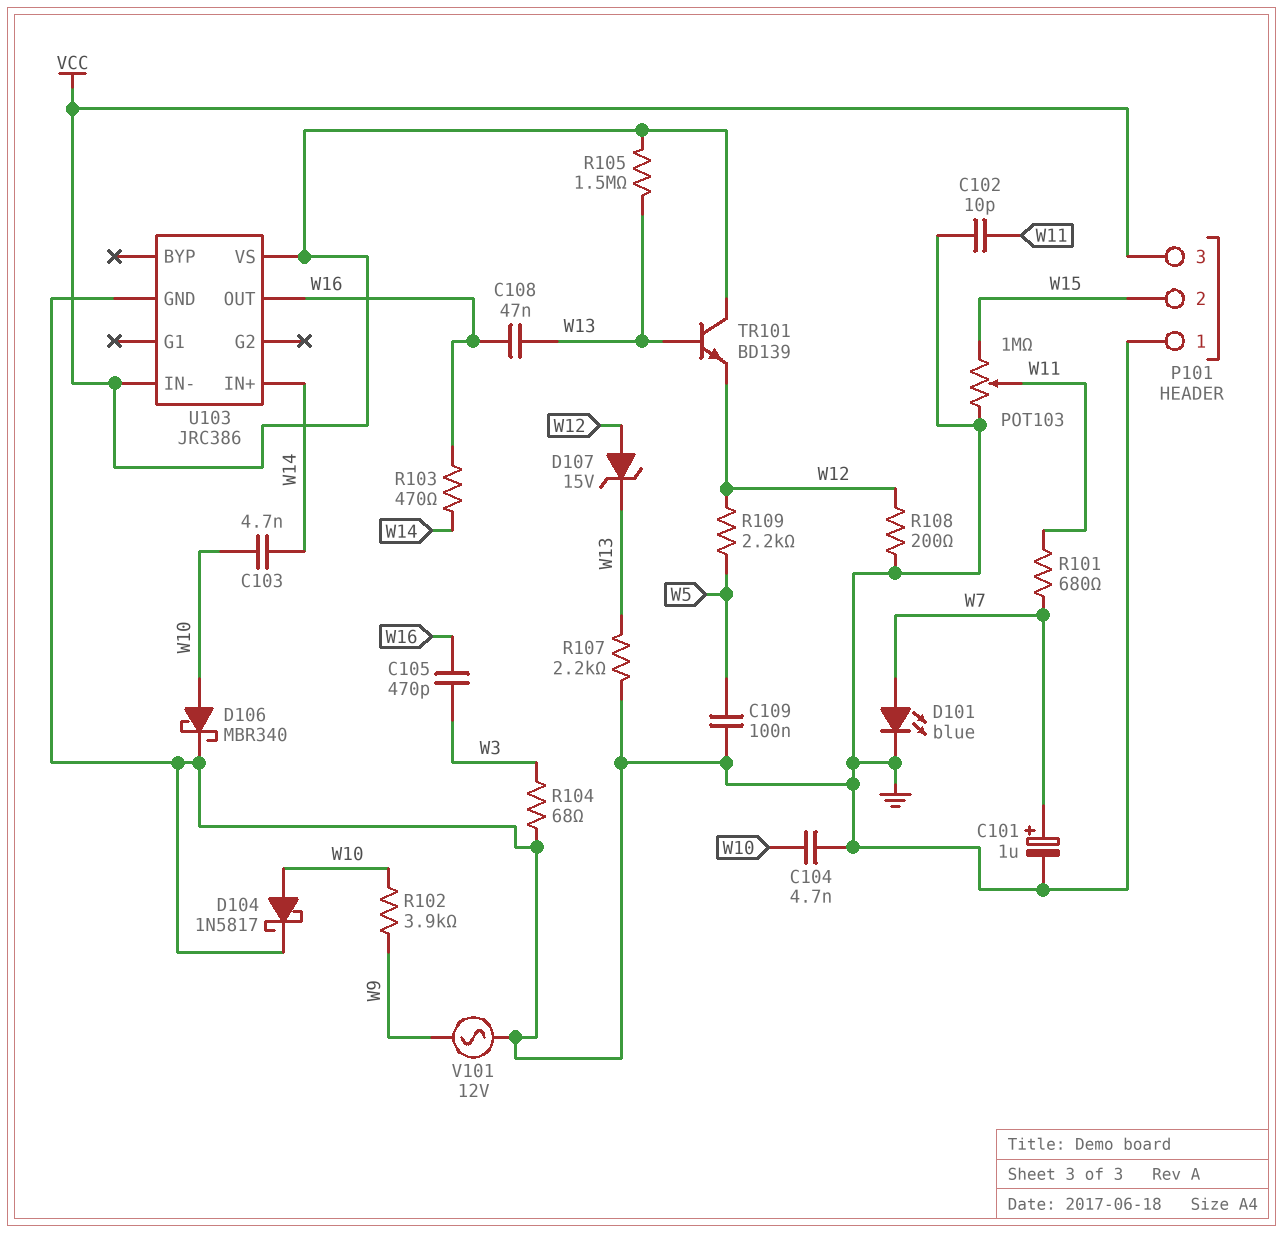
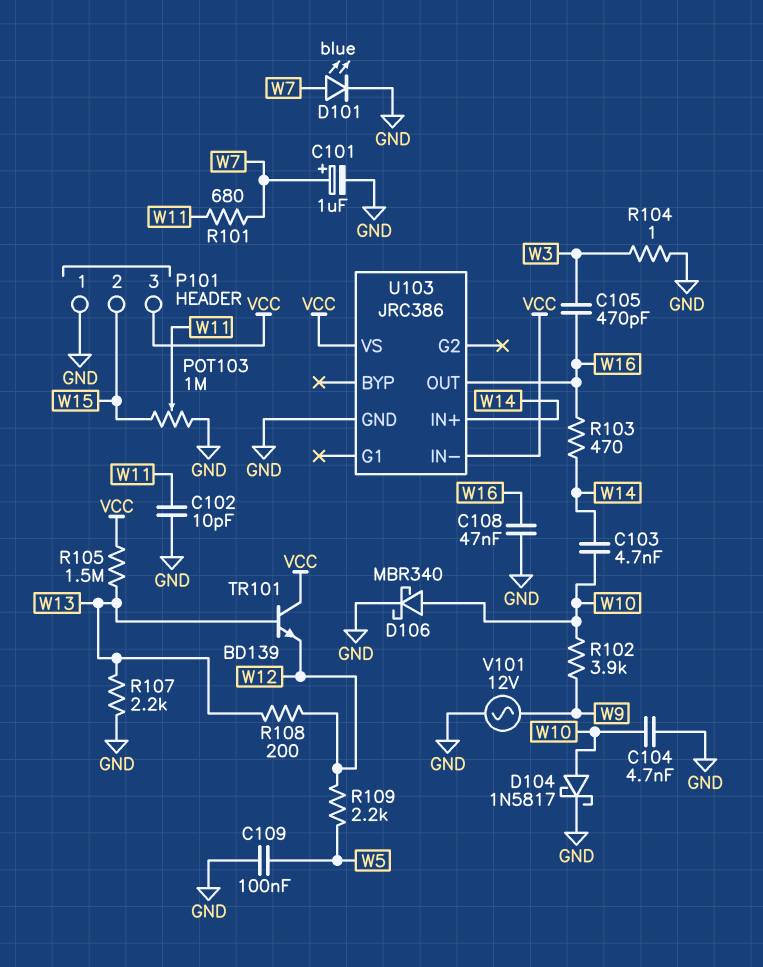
C108: 47nF (W13, W16) -> 47nF (GND, W16)
D107: zener 15V (A W12, K W13) -> none
R104: 68 (GND, W3) -> 1 (GND, W3)
R108: 200 (GND, W12) -> 200 (W12, W13)

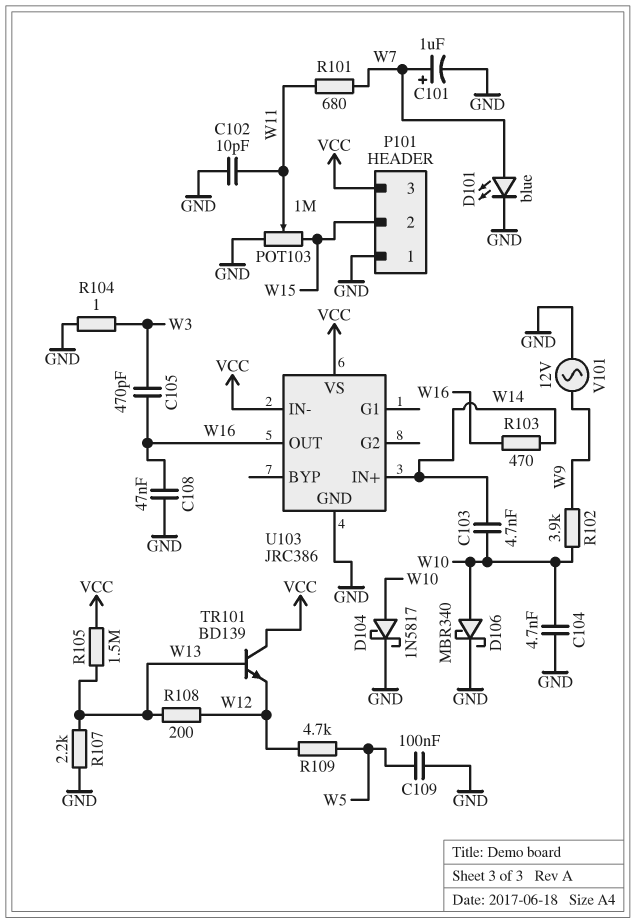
R109: 2.2k (W5, W12) -> 4.7k (W5, W12)

